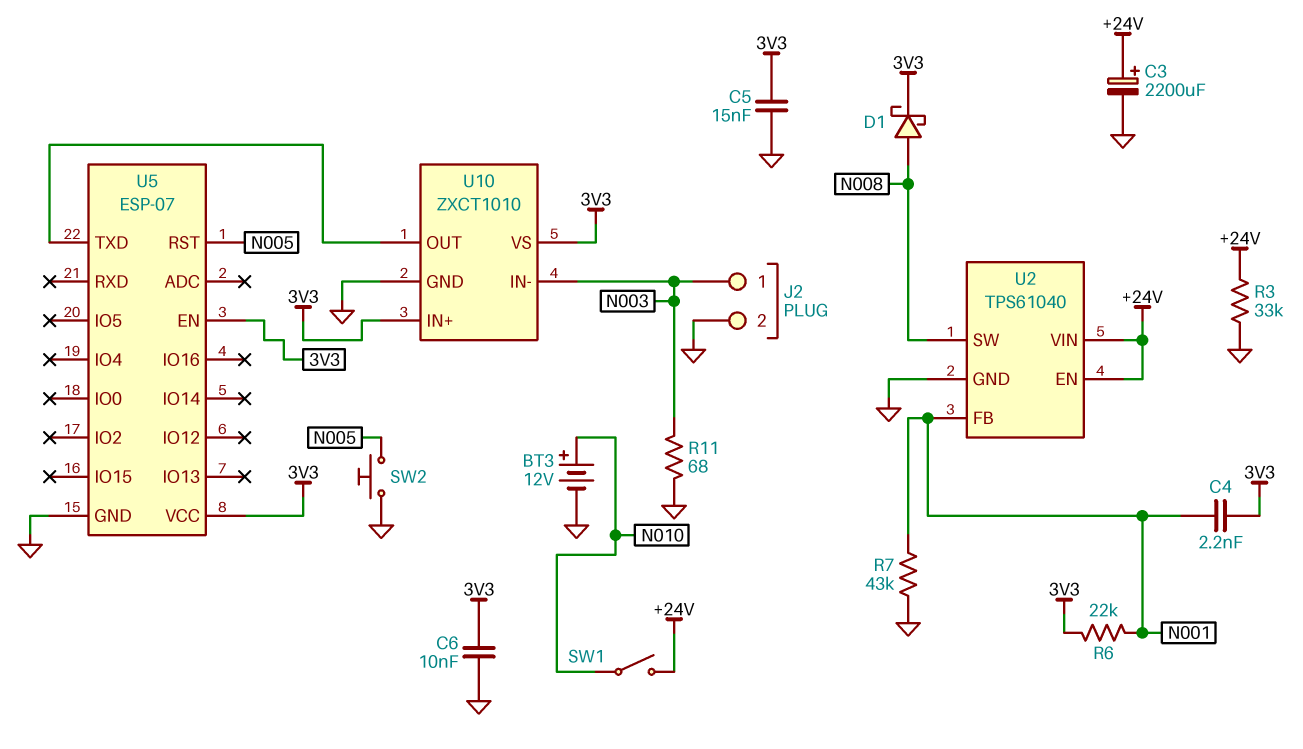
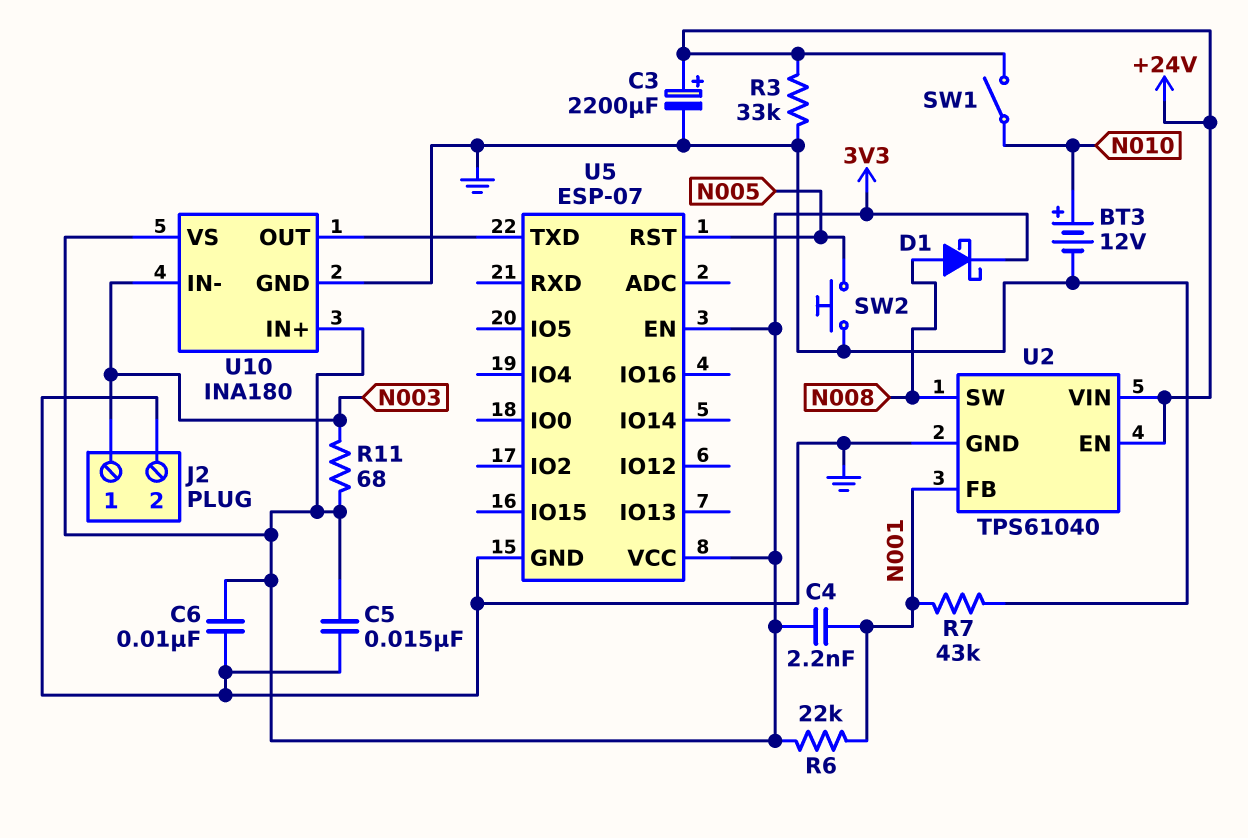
R11: 68 (GND, N003) -> 68 (3V3, N003)
U10: ZXCT1010 -> INA180

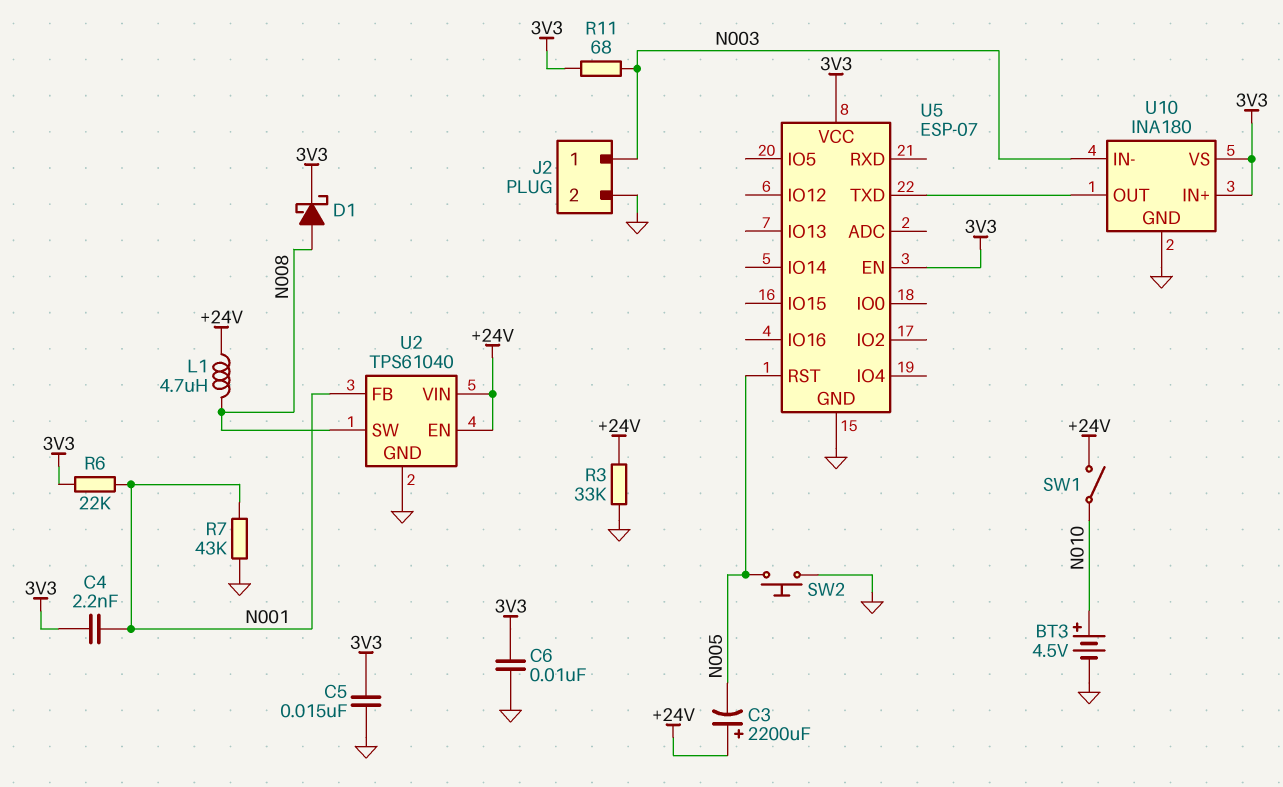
BT3: 12V (plus N010, minus GND) -> 4.5V (plus N010, minus GND)
C3: 2200uF (plus +24V, minus GND) -> 2200uF (plus +24V, minus N005)
L1: none -> 4.7uH (+24V, N008)

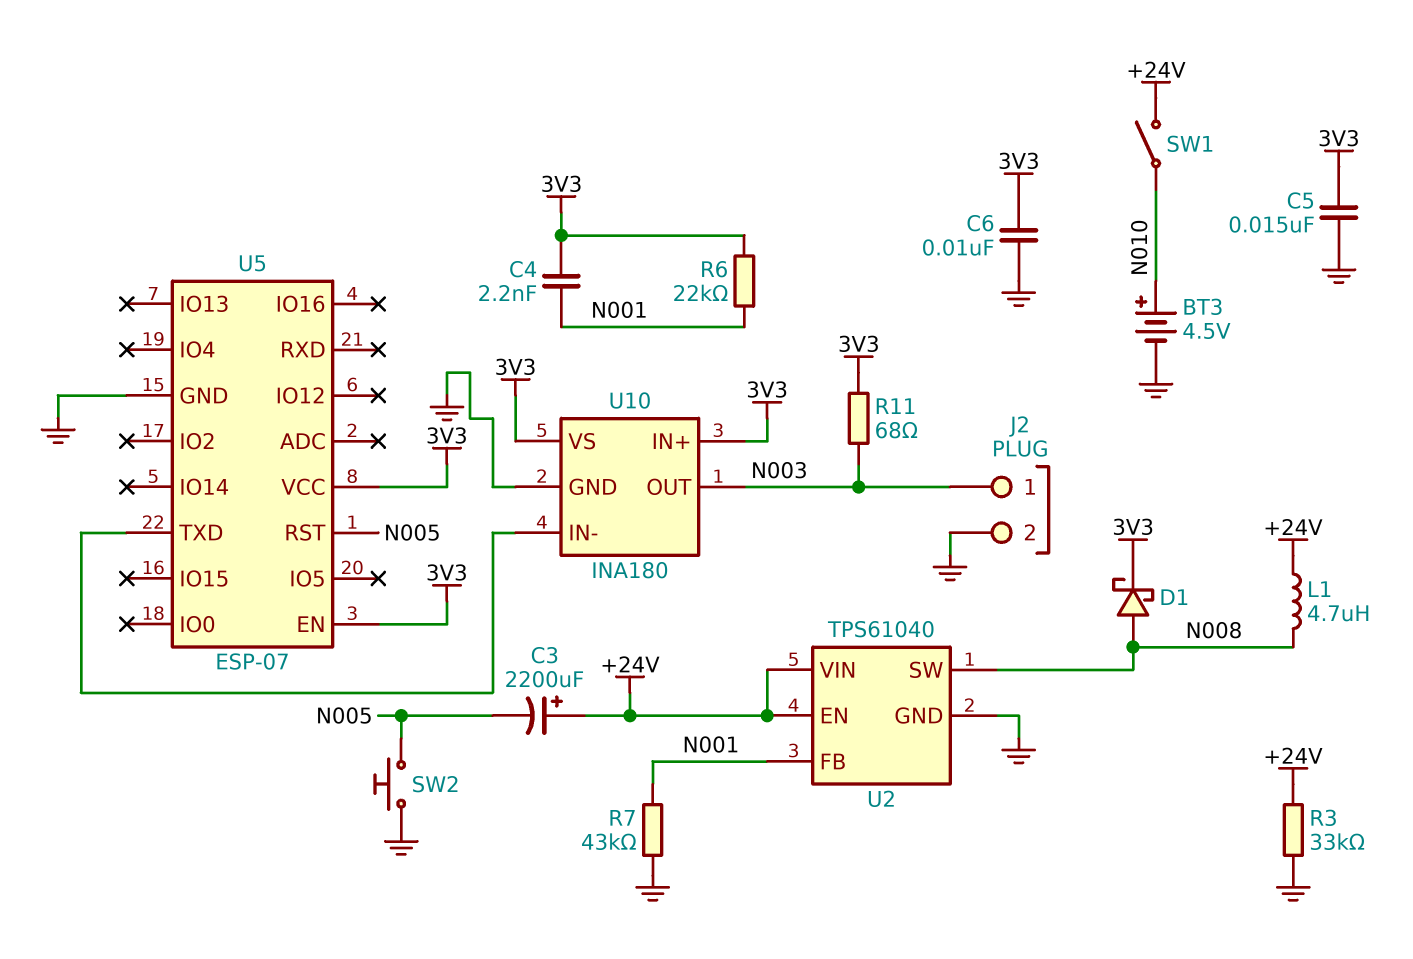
U10 pin IN-: N003 -> U5/TXD
U10 pin OUT: U5/TXD -> N003

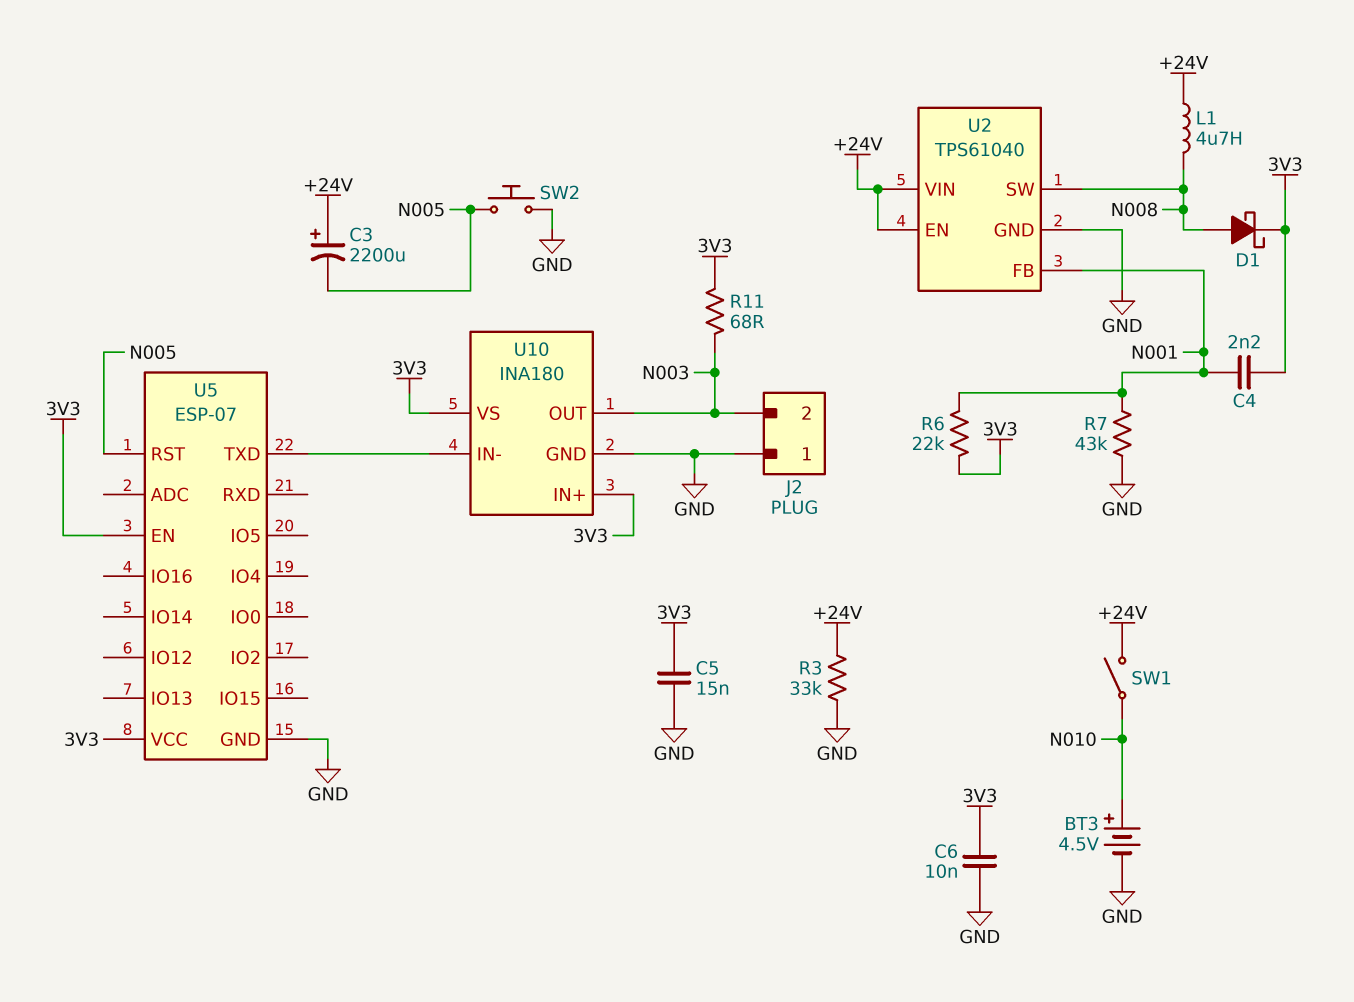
J2 pin 1: N003 -> GND
J2 pin 2: GND -> N003

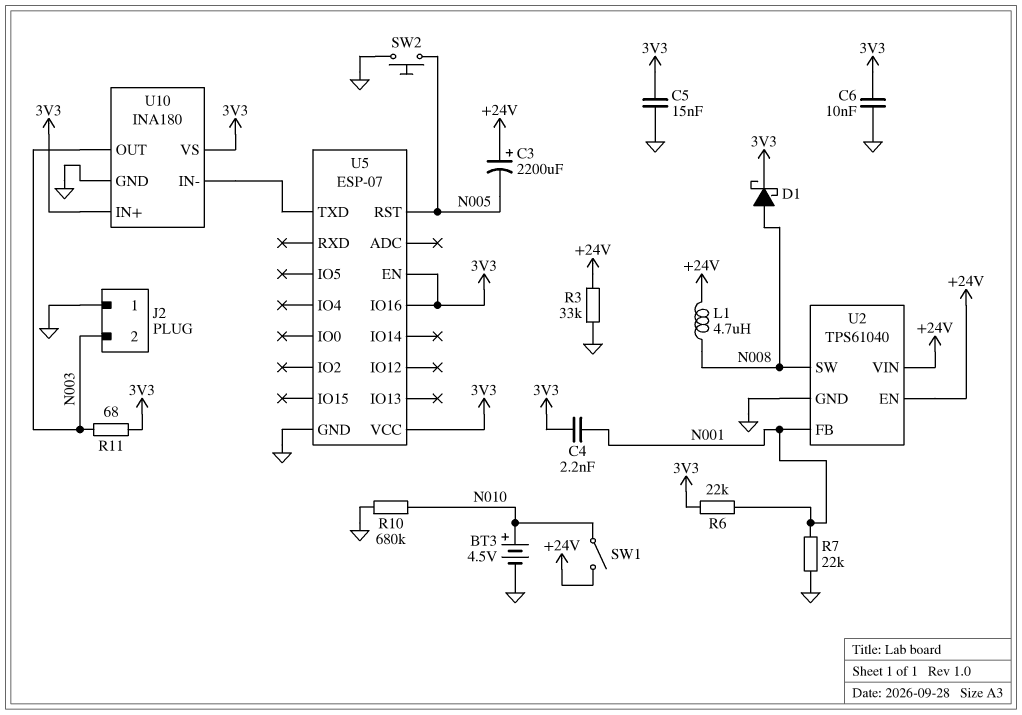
R7: 43k (GND, N001) -> 22k (GND, N001)
R10: none -> 680k (GND, N010)
U5 pin IO16: none -> 3V3

